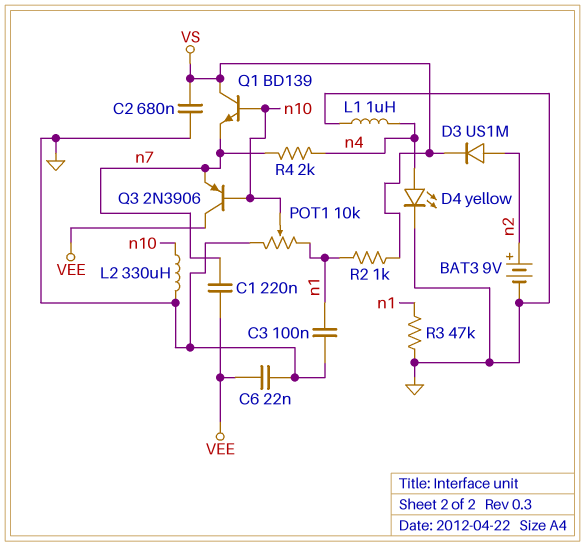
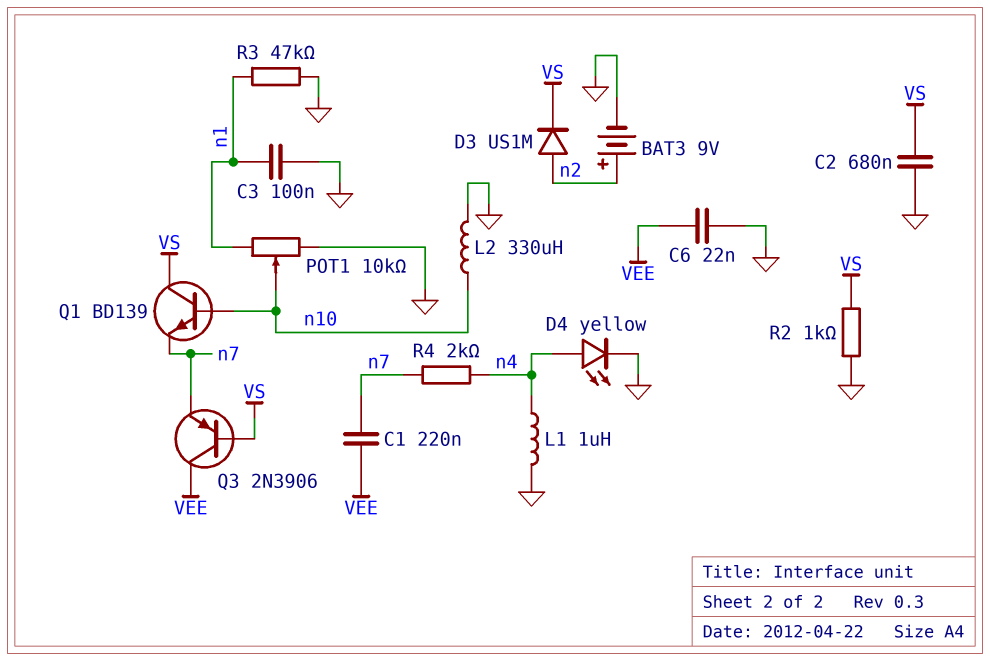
Q3: PNP 2N3906 (B n10, C VEE, E n7) -> PNP 2N3906 (B VS, C VEE, E n7)
R2: 1k (VS, n1) -> 1k (GND, VS)

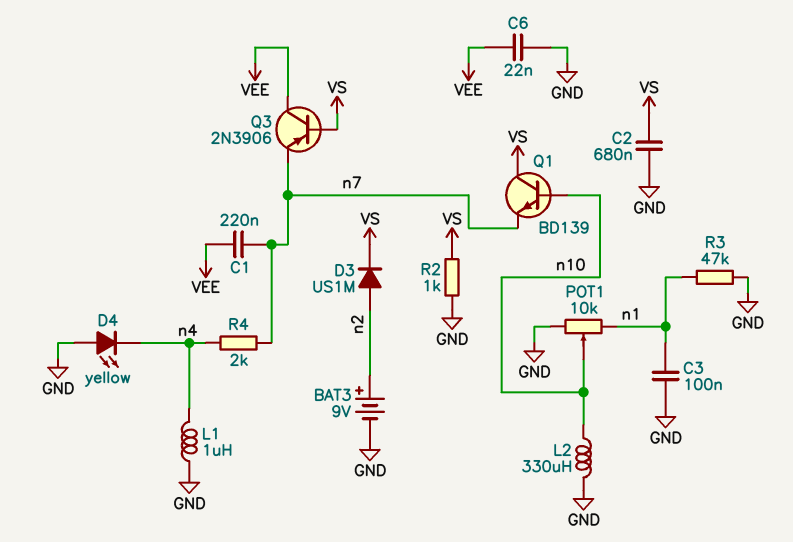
D4: LED yellow (A n4, K GND) -> LED yellow (A GND, K n4)

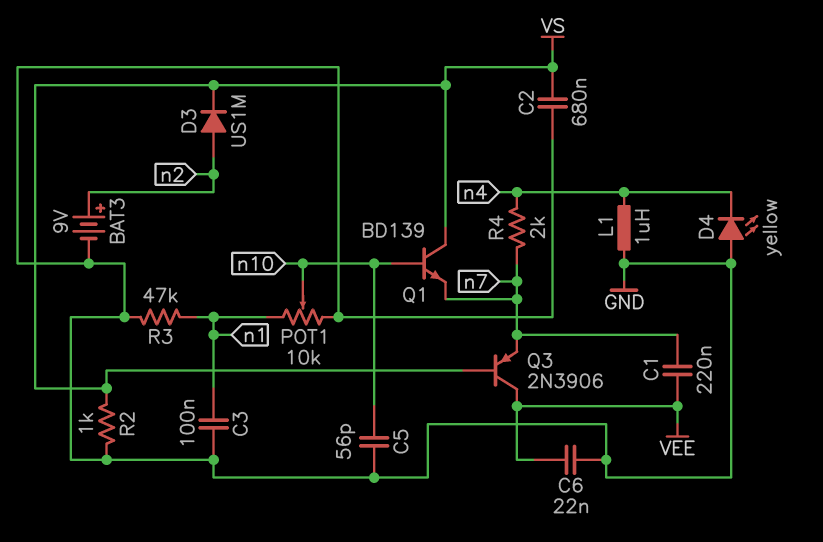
C5: none -> 56pF (GND, n10)
L2: 330uH (GND, n10) -> none

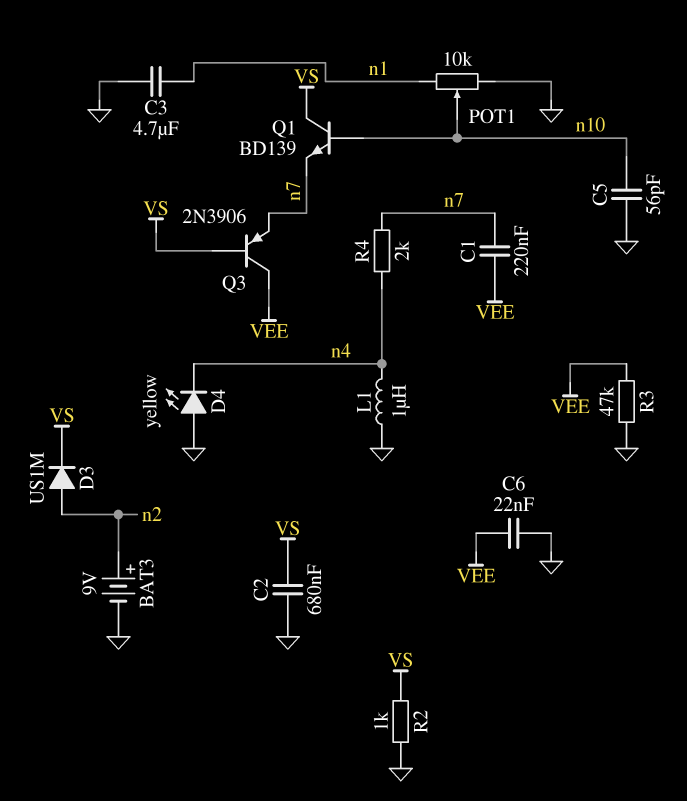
C3: 100nF (GND, n1) -> 4.7uF (GND, n1)
R3: 47k (GND, n1) -> 47k (GND, VEE)

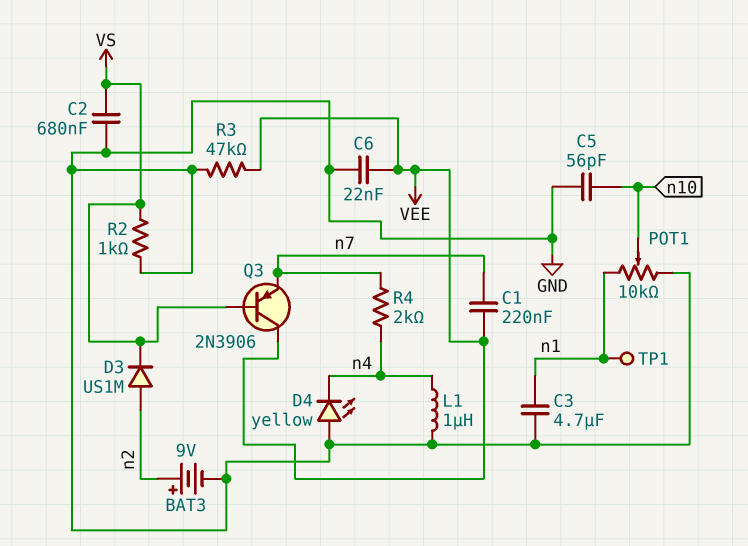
Q1: NPN BD139 (B n10, C VS, E n7) -> none
TP1: none -> test point (n1)

